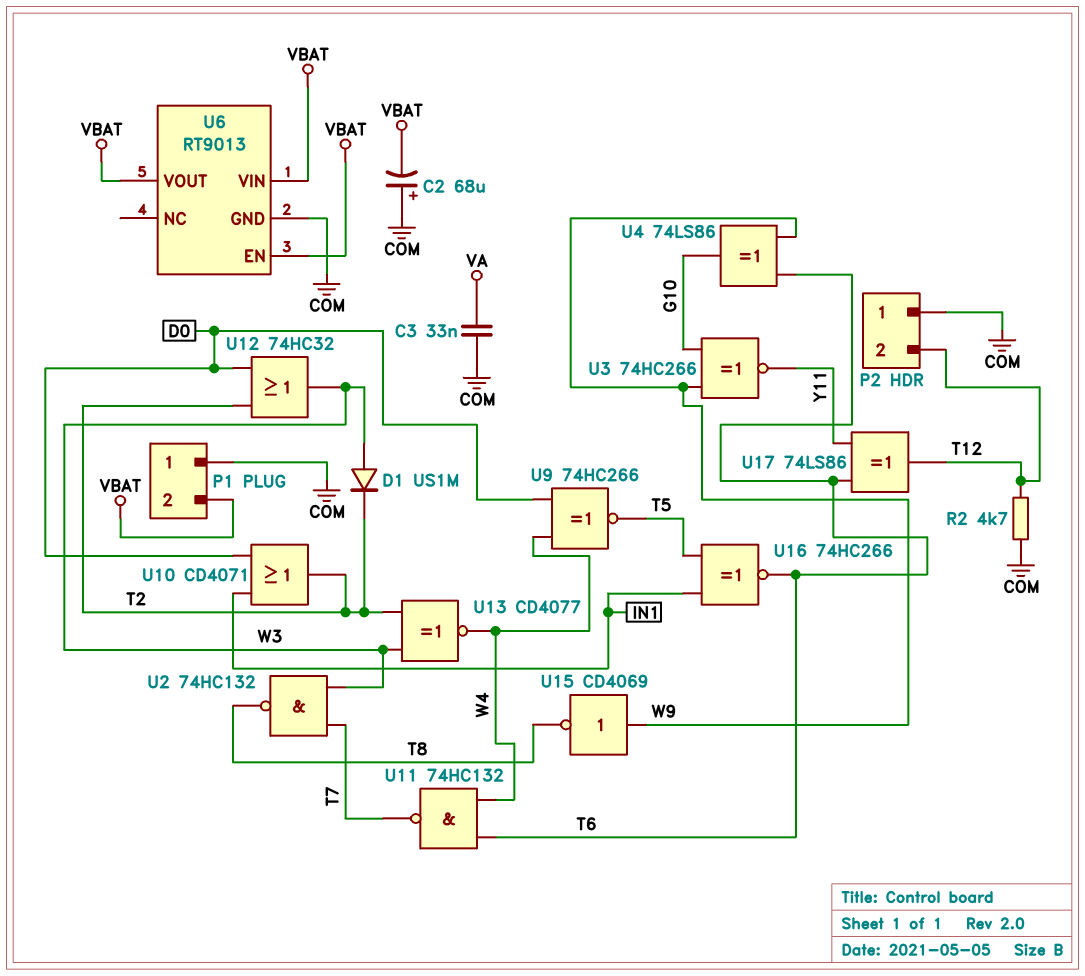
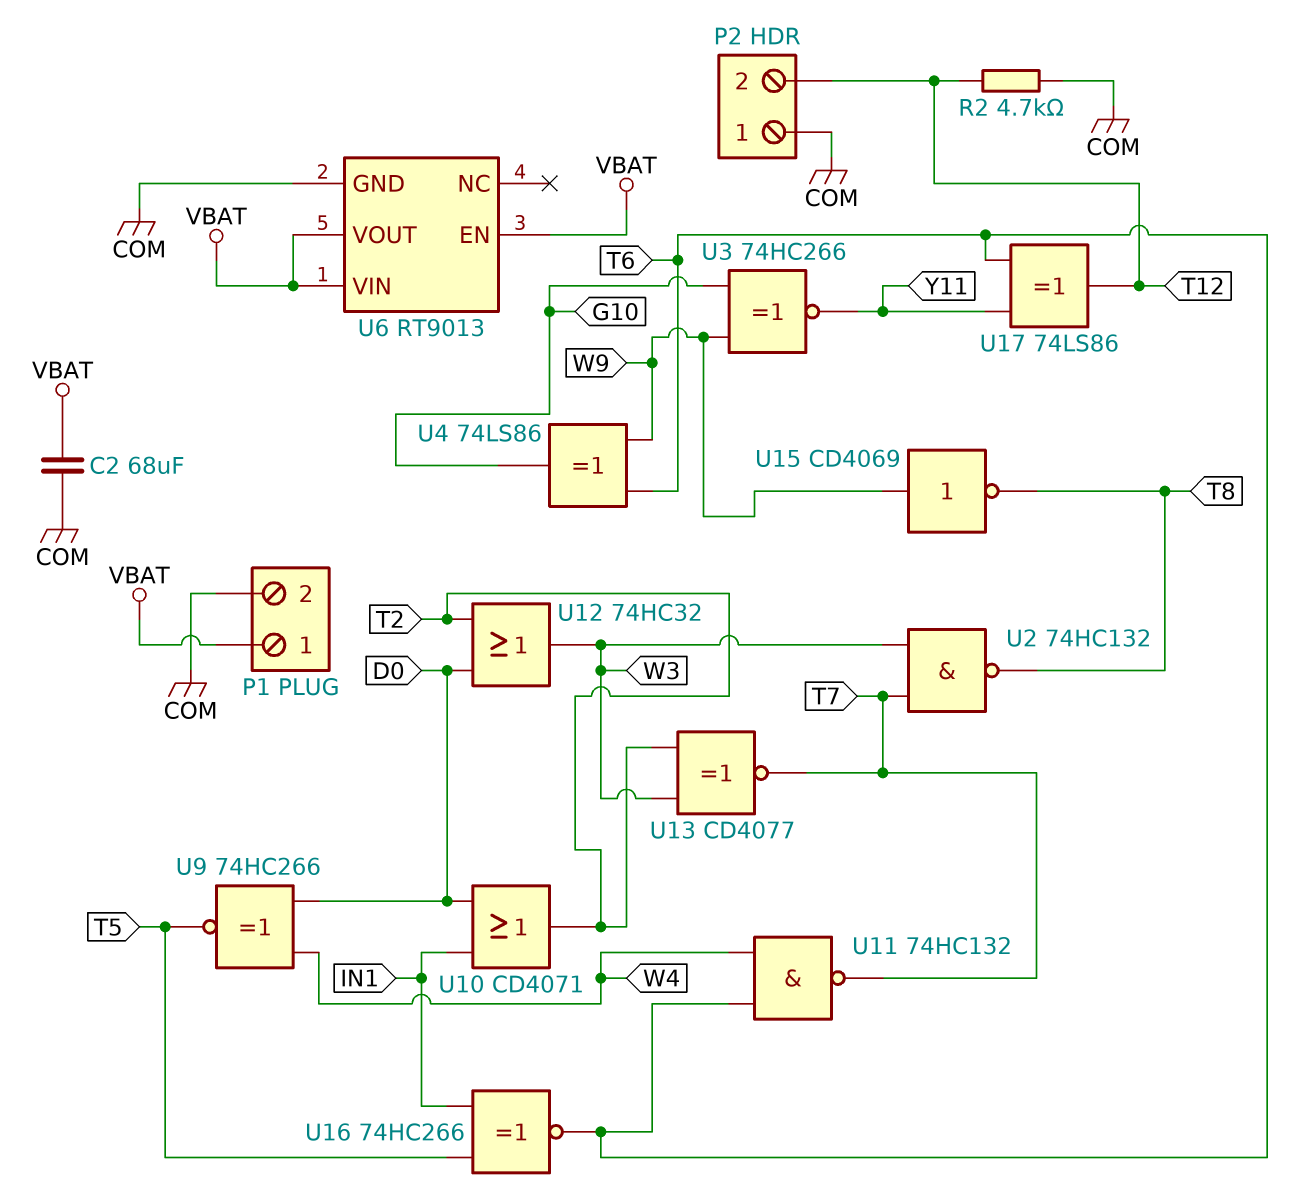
C2: 68uF (plus COM, minus VBAT) -> 68uF (COM, VBAT)
C3: 33nF (COM, VA) -> none
D1: diode US1M (A W3, K T2) -> none
P1 pin 1: COM -> VBAT
P1 pin 2: VBAT -> COM
U13: XNOR CD4077 (in T2, in W3, out W4) -> XNOR CD4077 (in T2, in W3, out T7)

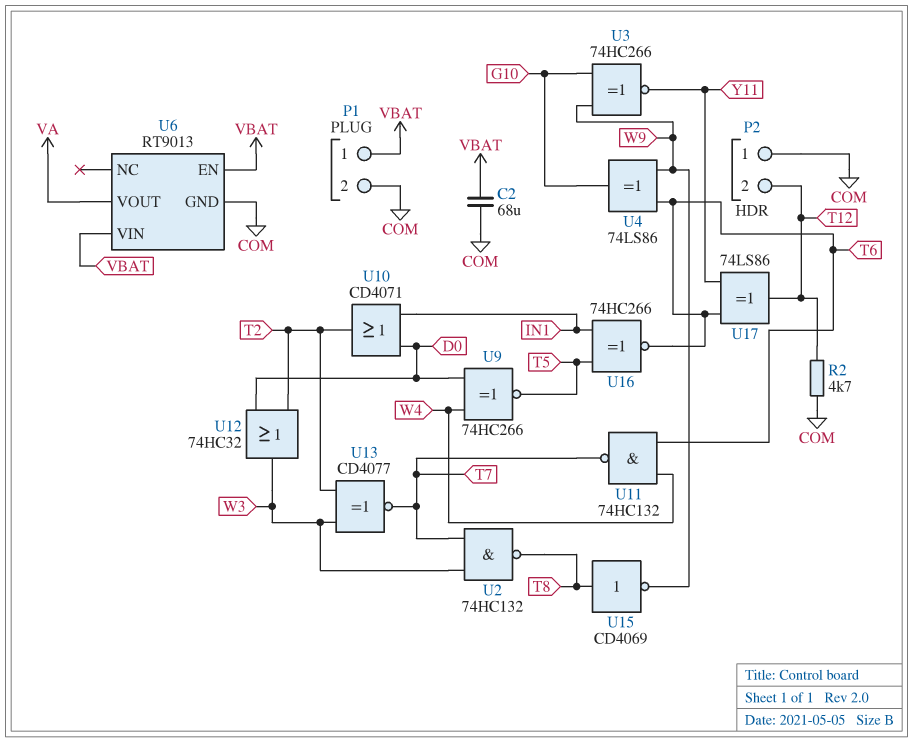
U6 pin VOUT: VBAT -> VA
U15: NOT CD4069 (in W9, out T8) -> NOT CD4069 (in T8, out W9)

